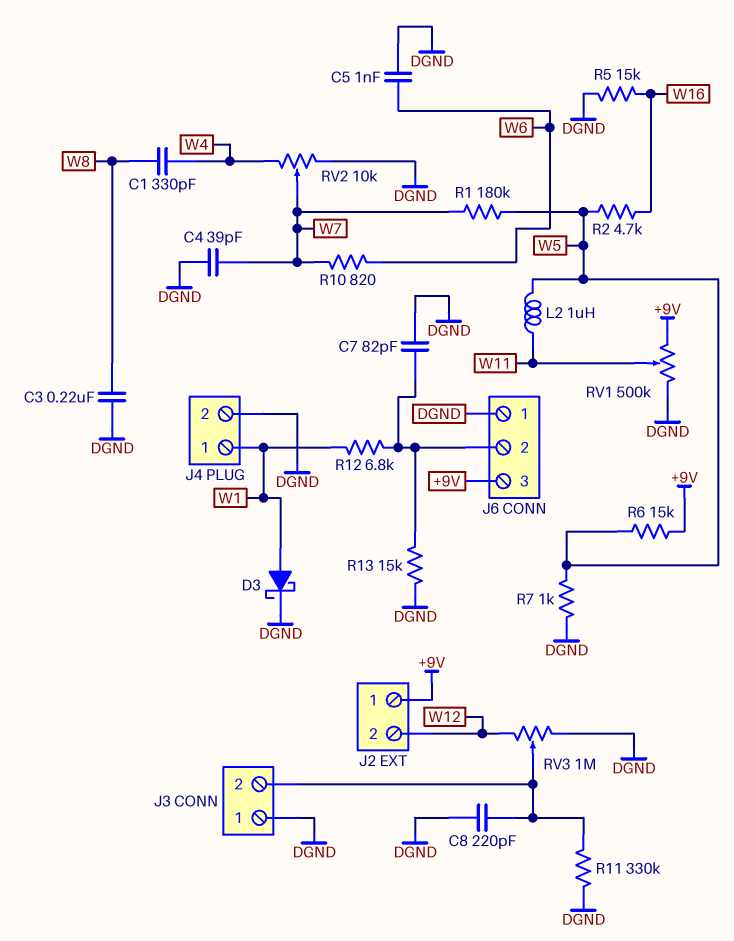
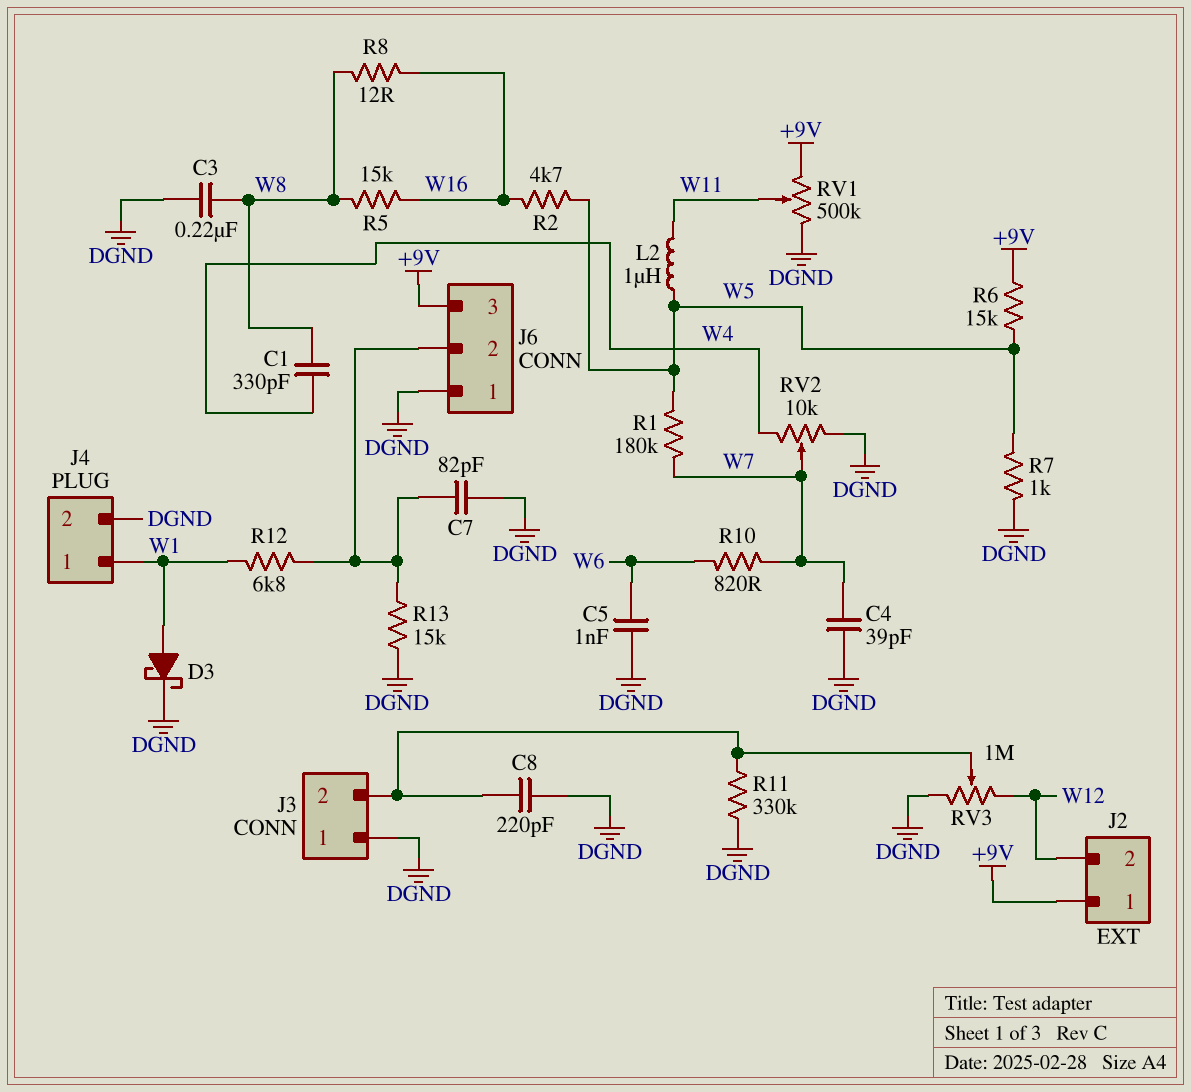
R5: 15k (DGND, W16) -> 15k (W8, W16)
R8: none -> 12 (W8, W16)

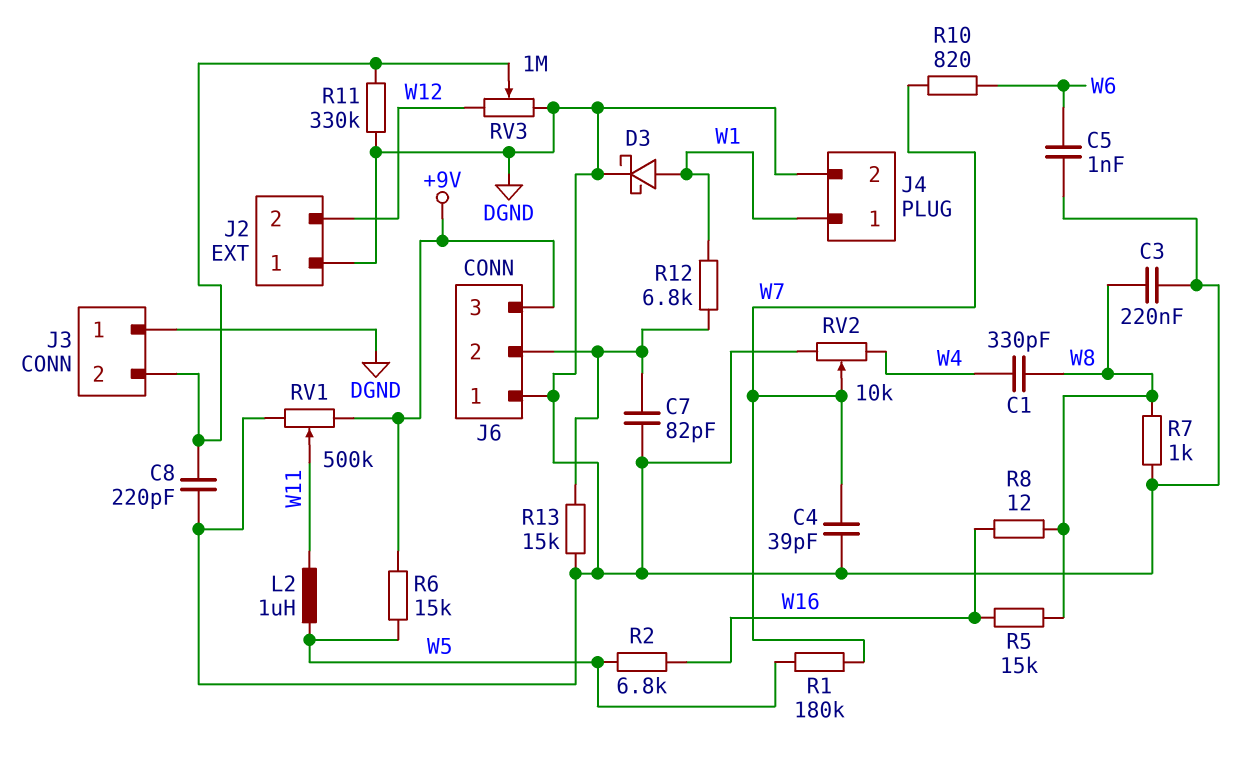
J2 pin 1: +9V -> DGND
R2: 4.7k (W5, W16) -> 6.8k (W5, W16)
R7: 1k (DGND, W5) -> 1k (DGND, W8)

